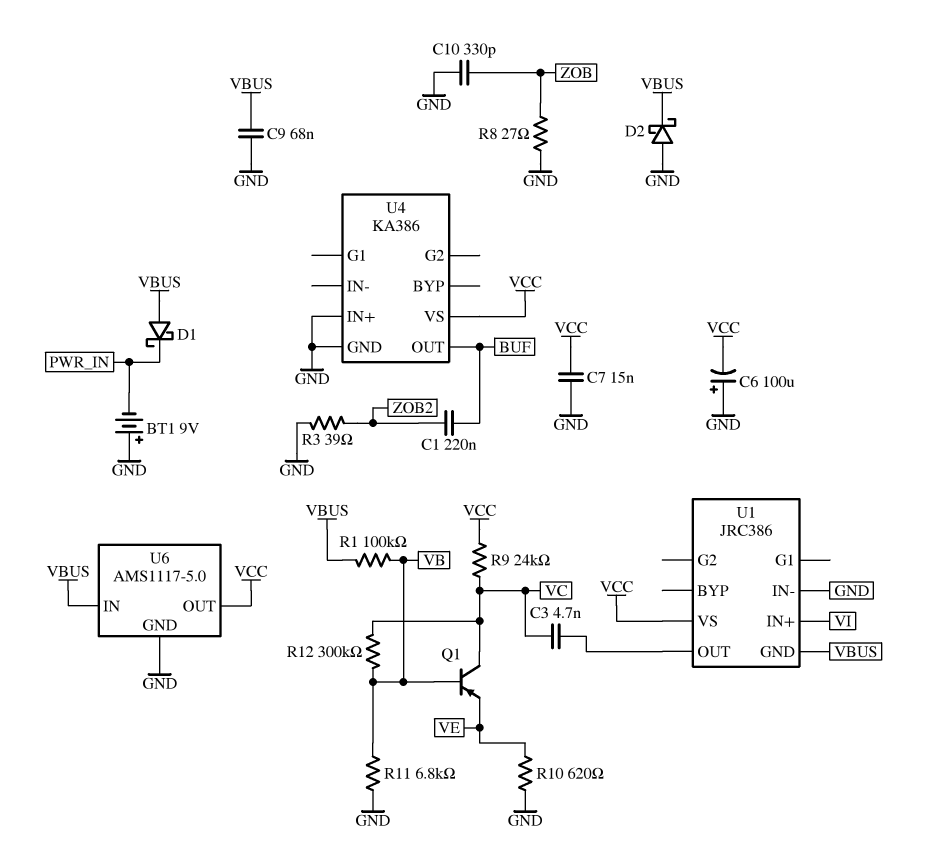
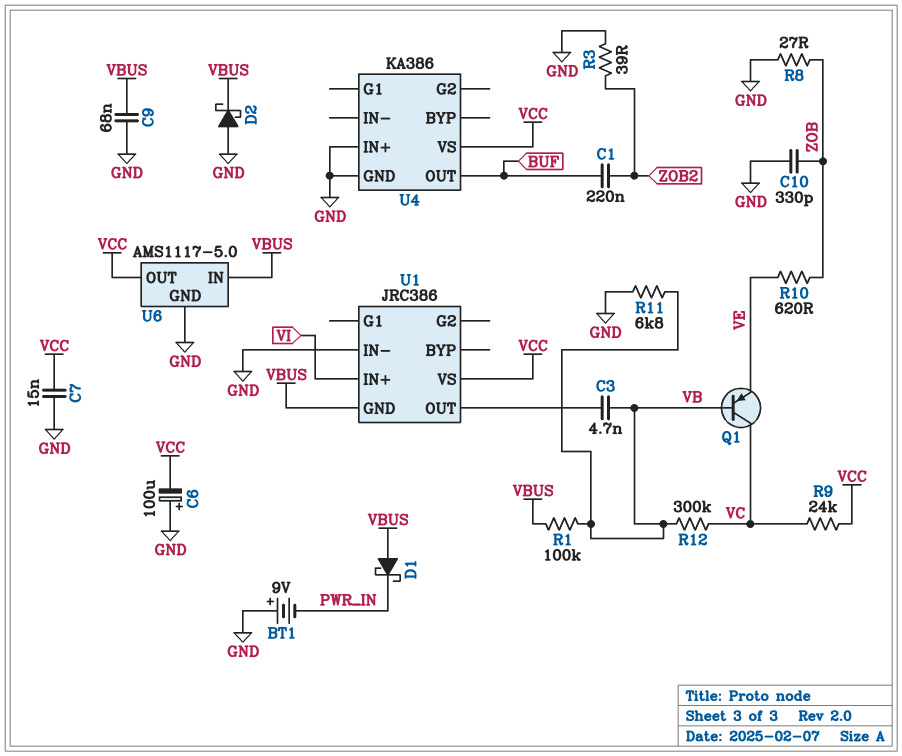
C3: 4.7nF (U1/OUT, VC) -> 4.7nF (U1/OUT, VB)
R10: 620 (GND, VE) -> 620 (VE, ZOB)

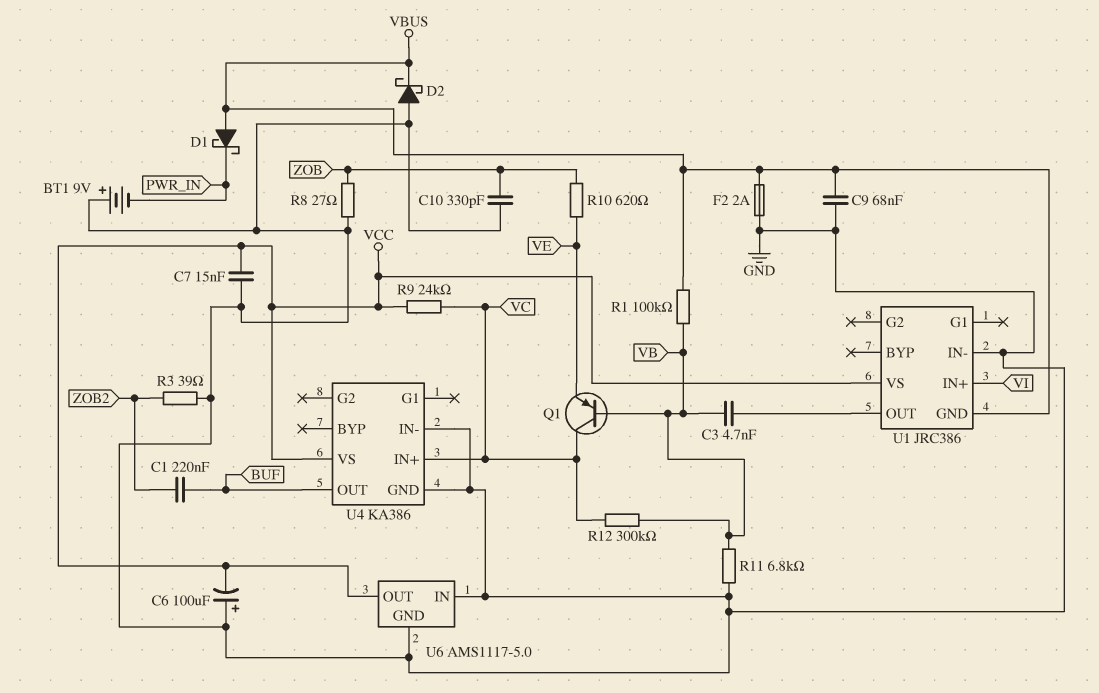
F2: none -> 2A (GND, VBUS)
U4 pin IN+: GND -> VC
U4 pin IN-: none -> GND
U6 pin IN: VBUS -> GND

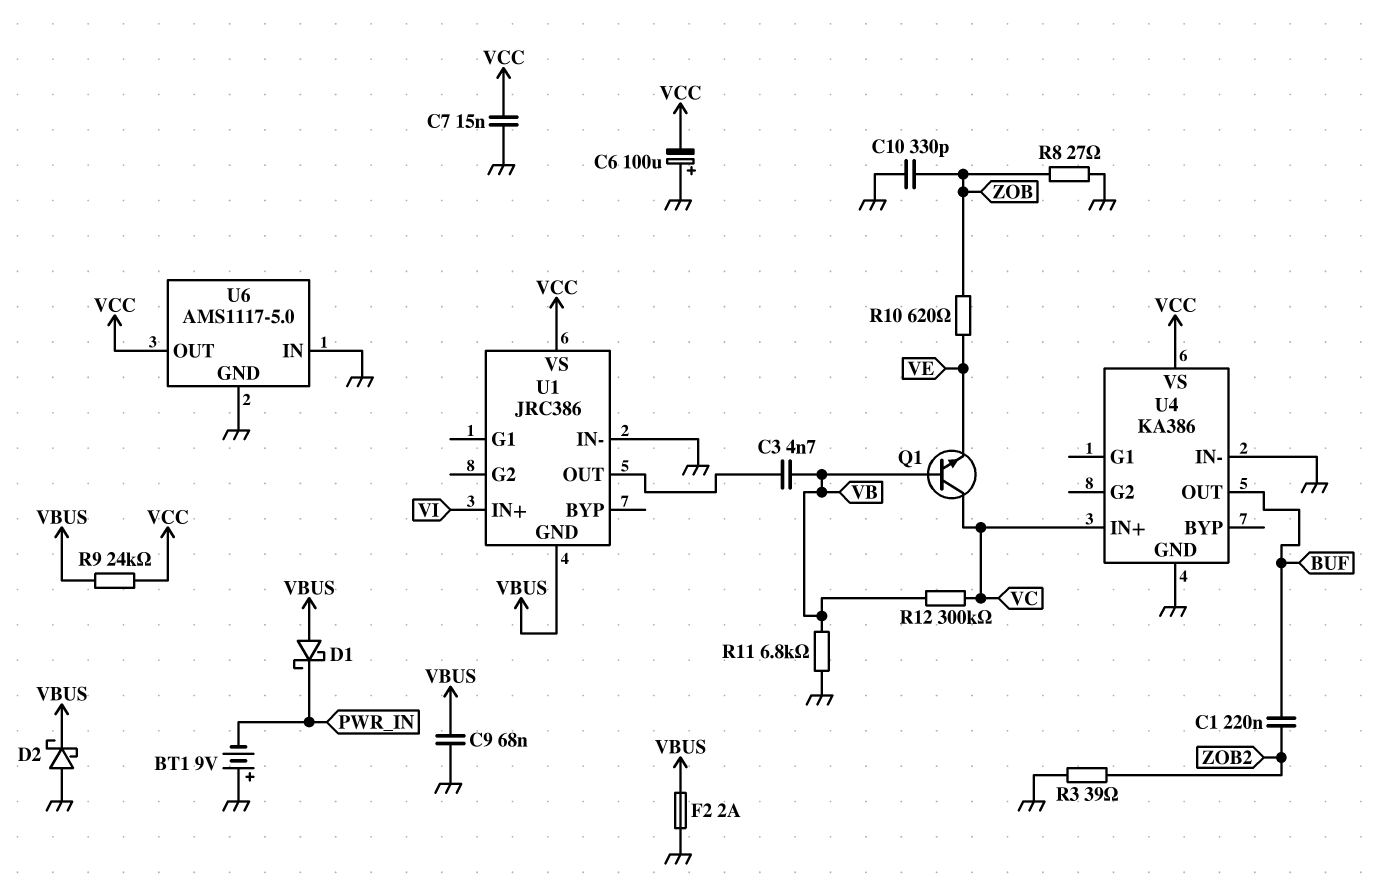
Q1: PNP (B VB, C VC, E VE) -> NPN (B VB, C VC, E VE)
R1: 100k (VB, VBUS) -> none
R9: 24k (VC, VCC) -> 24k (VBUS, VCC)

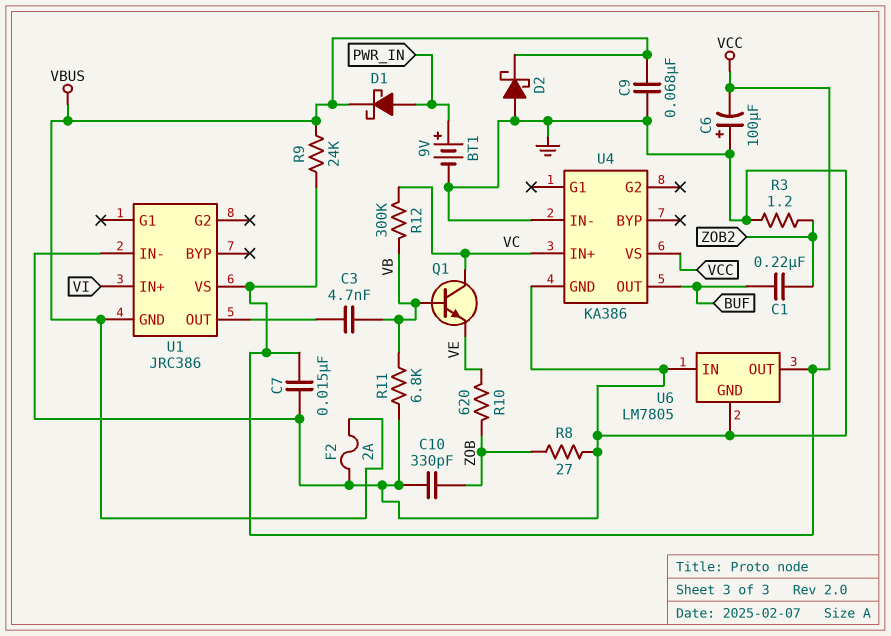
BT1: 9V (plus GND, minus PWR_IN) -> 9V (plus PWR_IN, minus GND)
D1: schottky (A VBUS, K PWR_IN) -> schottky (A PWR_IN, K VBUS)
R3: 39 (GND, ZOB2) -> 1.2 (GND, ZOB2)
U6: AMS1117-5.0 -> LM7805

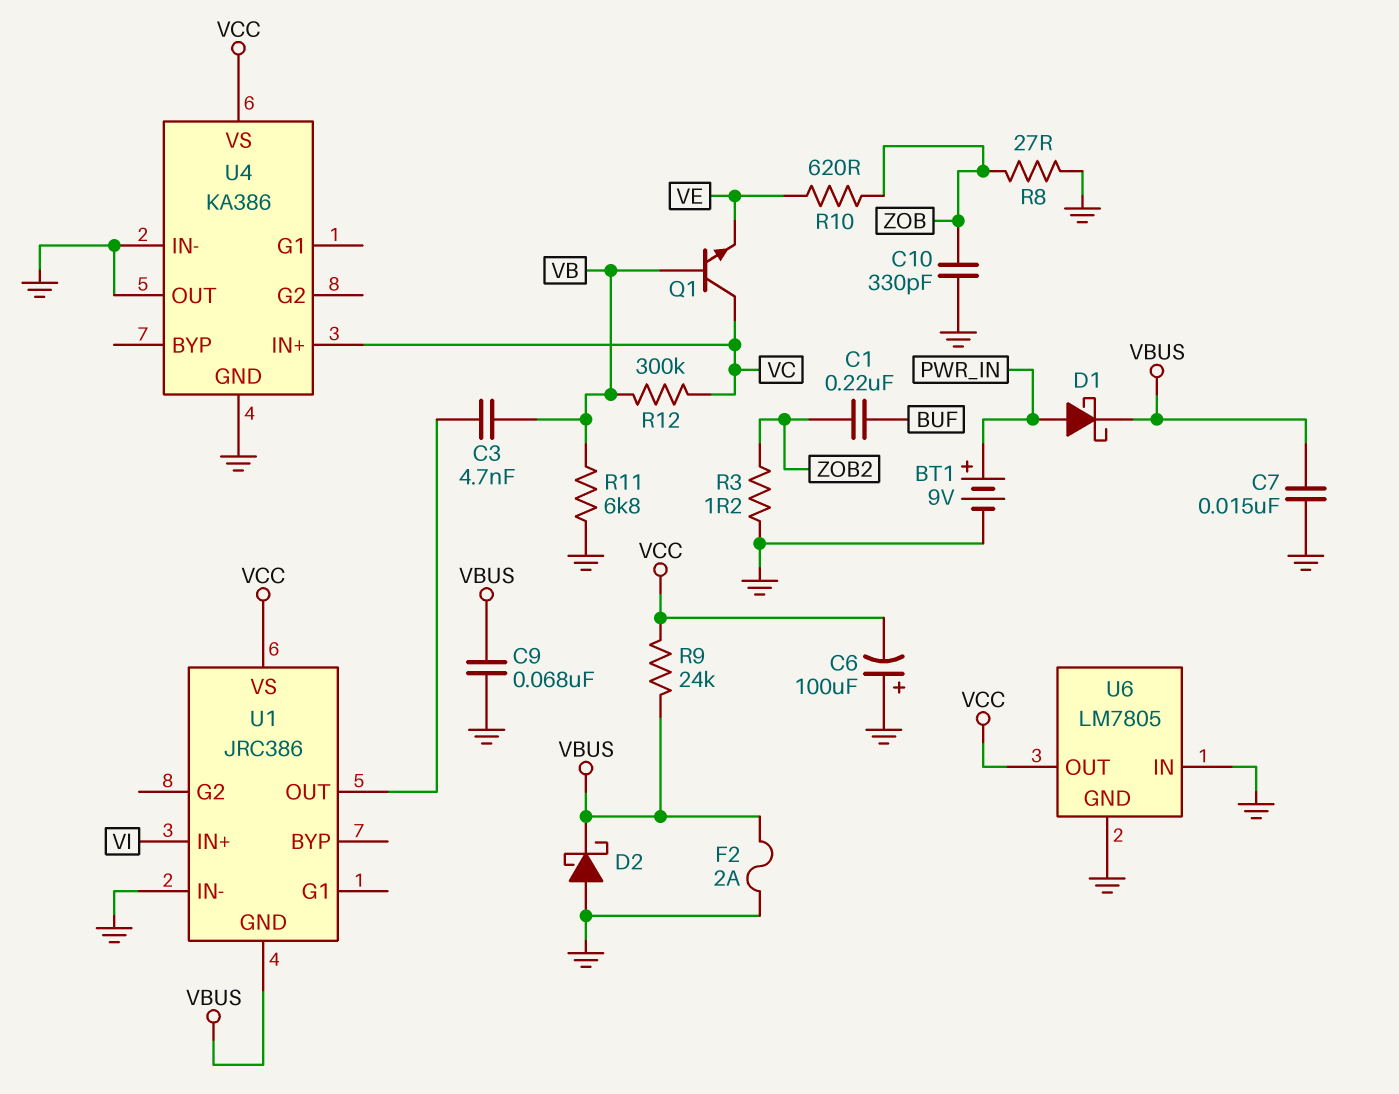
C7: 15nF (GND, VCC) -> 15nF (GND, VBUS)
U4 pin OUT: BUF -> GND

